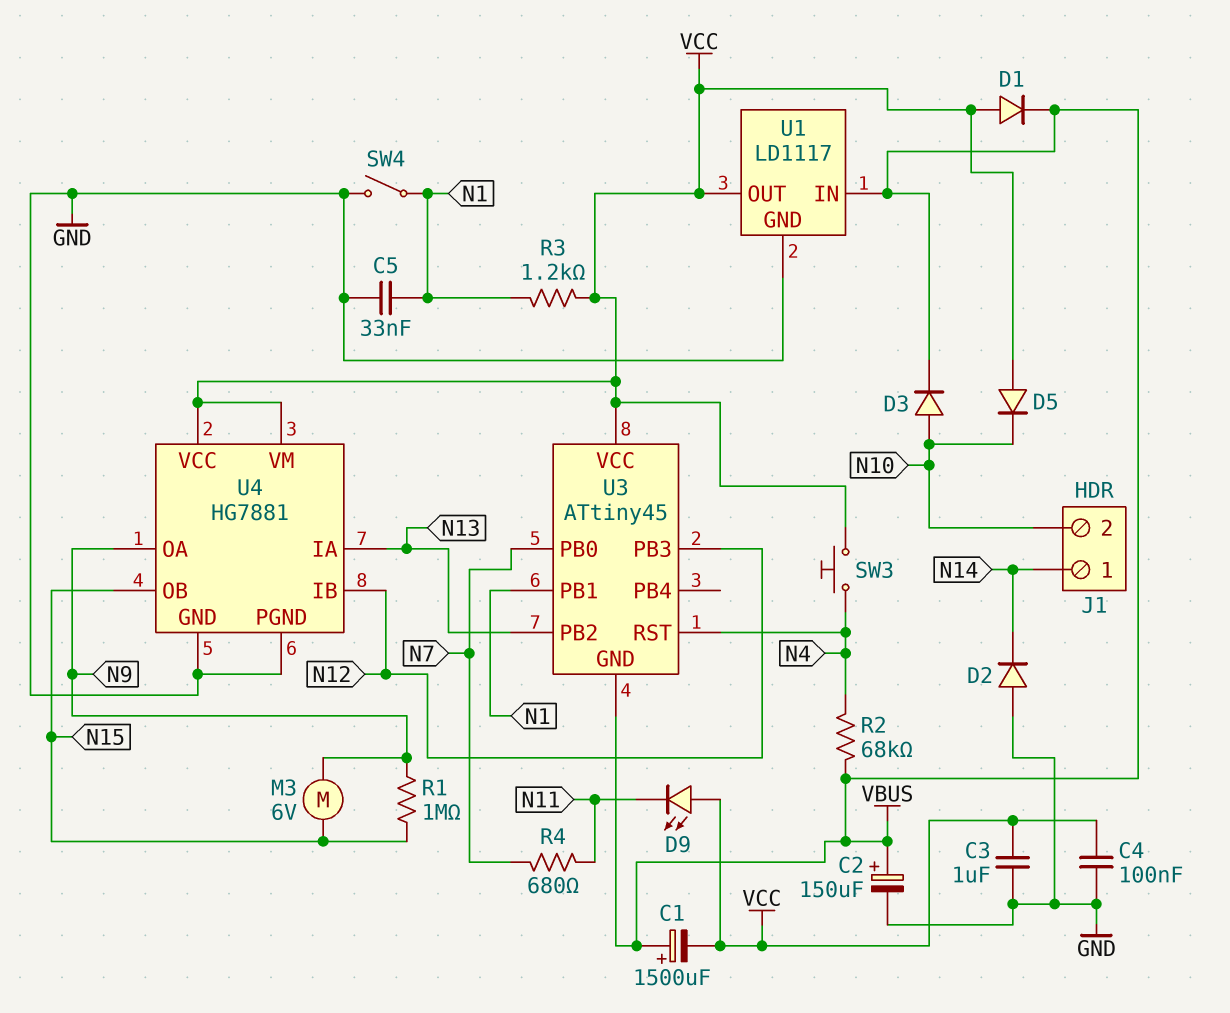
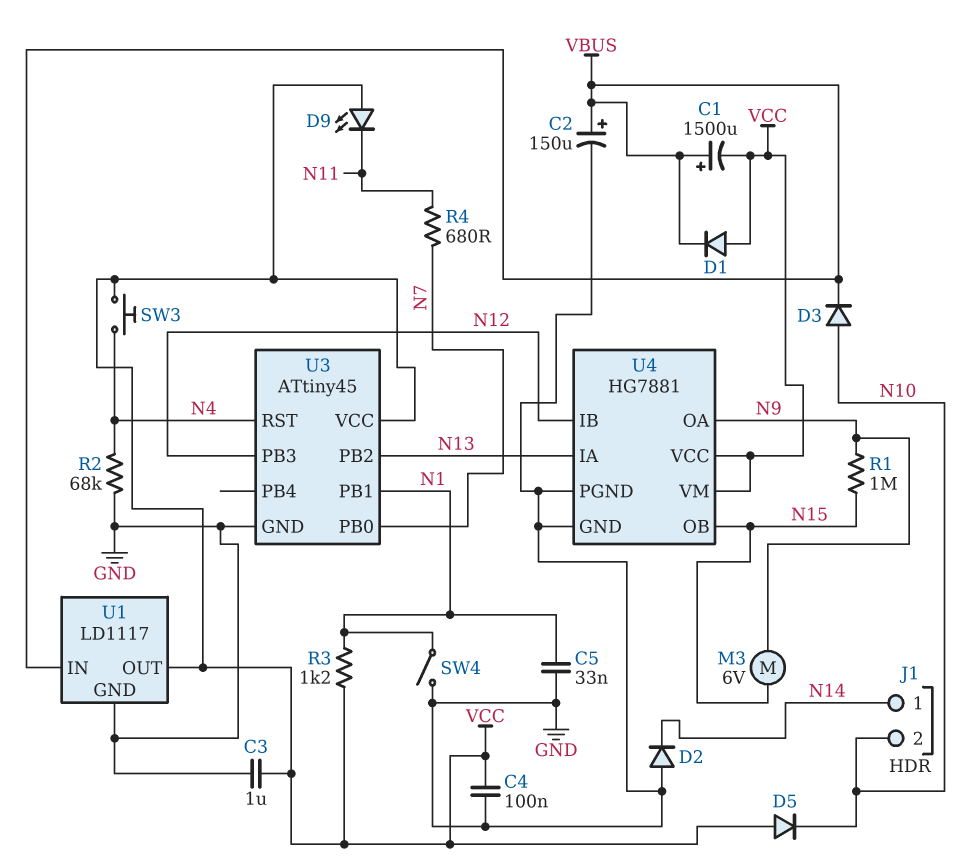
R2: 68k (N4, VBUS) -> 68k (GND, N4)
U3 pin GND: VBUS -> GND

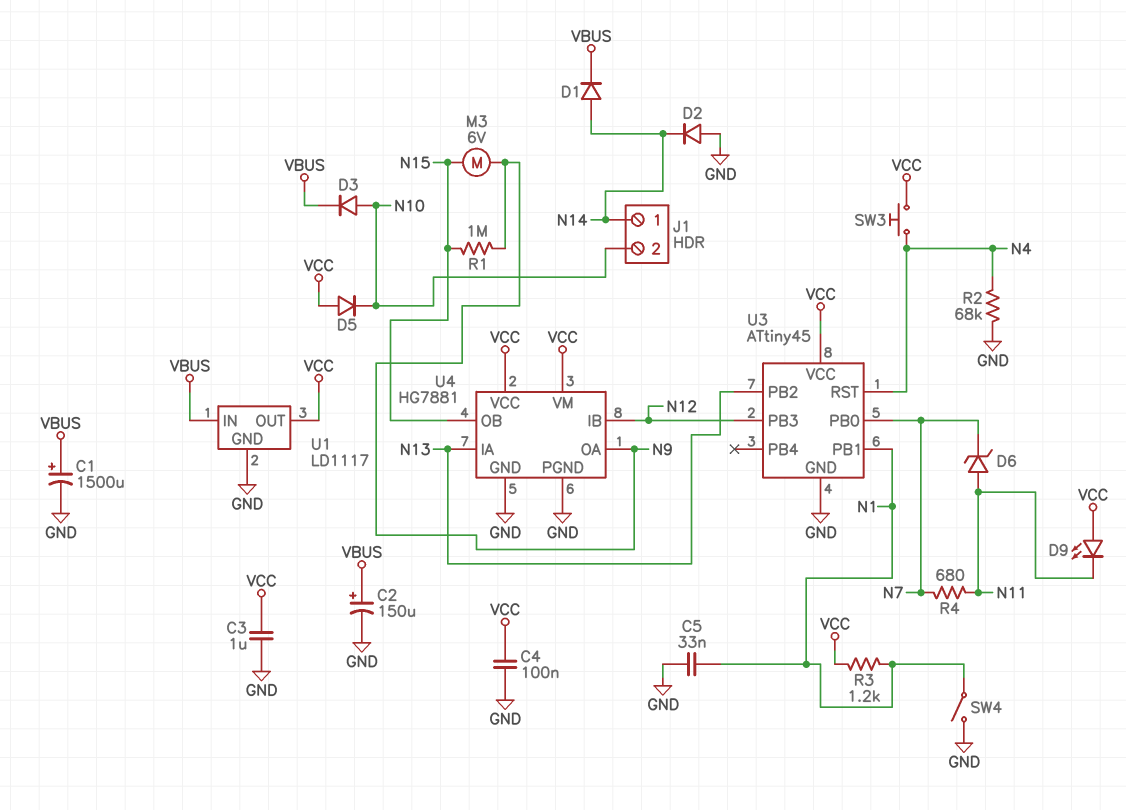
C1: 1500uF (plus VBUS, minus VCC) -> 1500uF (plus VBUS, minus GND)
D1: diode (A VCC, K VBUS) -> diode (A N14, K VBUS)
D6: none -> zener (A N11, K N7)

